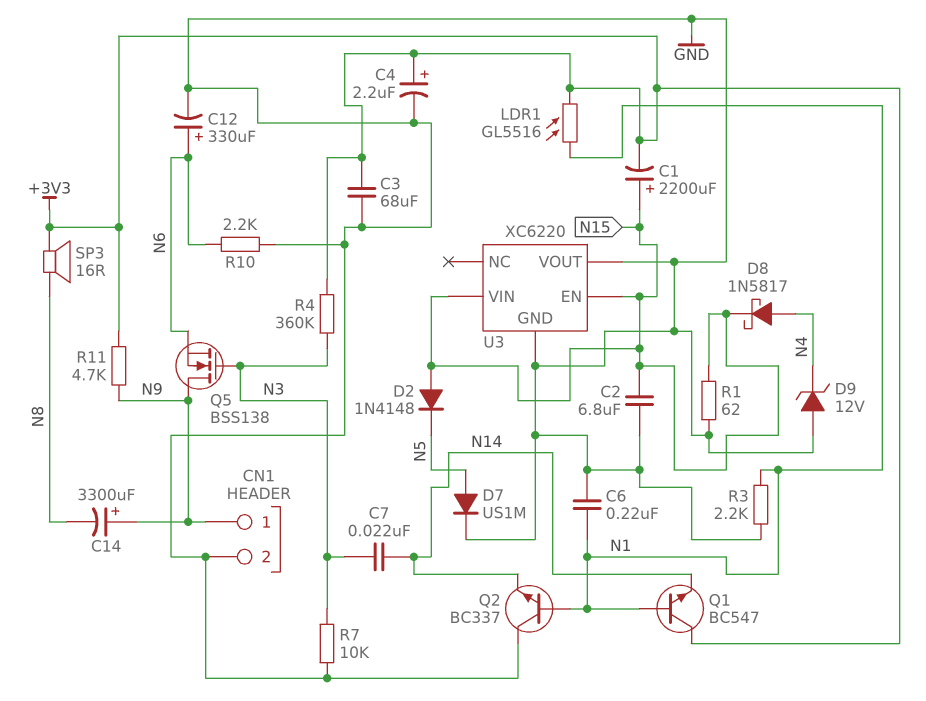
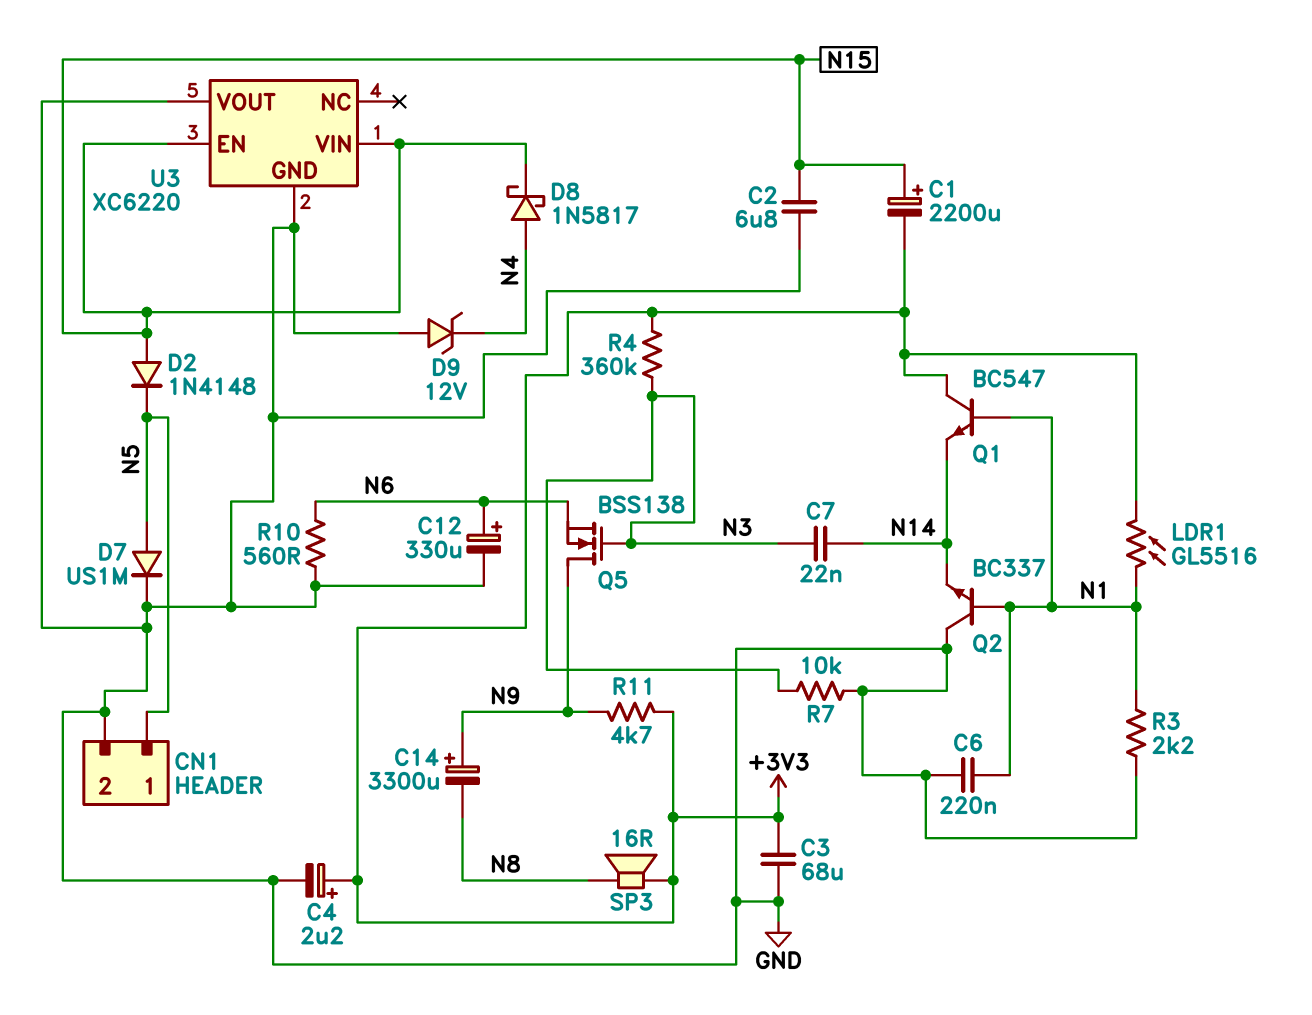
CN1 pin 1: N9 -> N5
R1: 62 (GND, N15) -> none
R10: 2.2k (GND, N6) -> 560 (GND, N6)

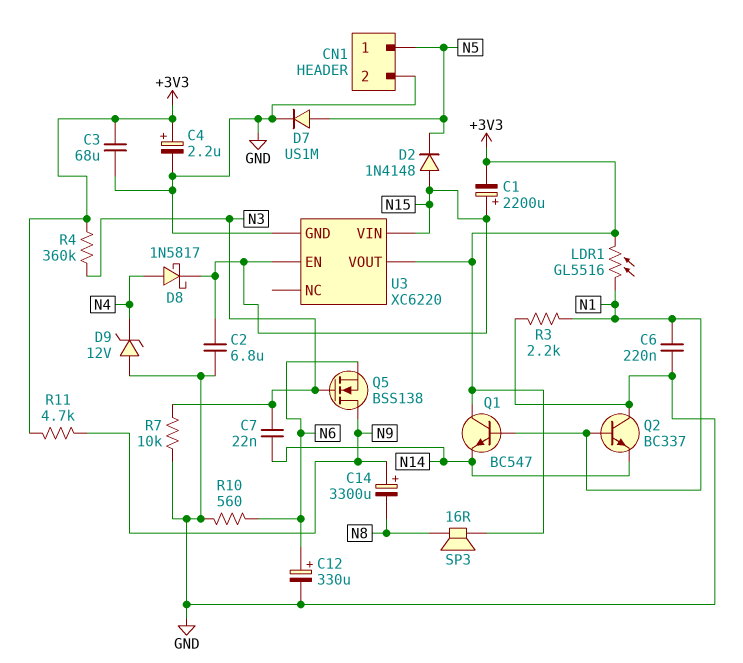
U3 pin VOUT: GND -> +3V3

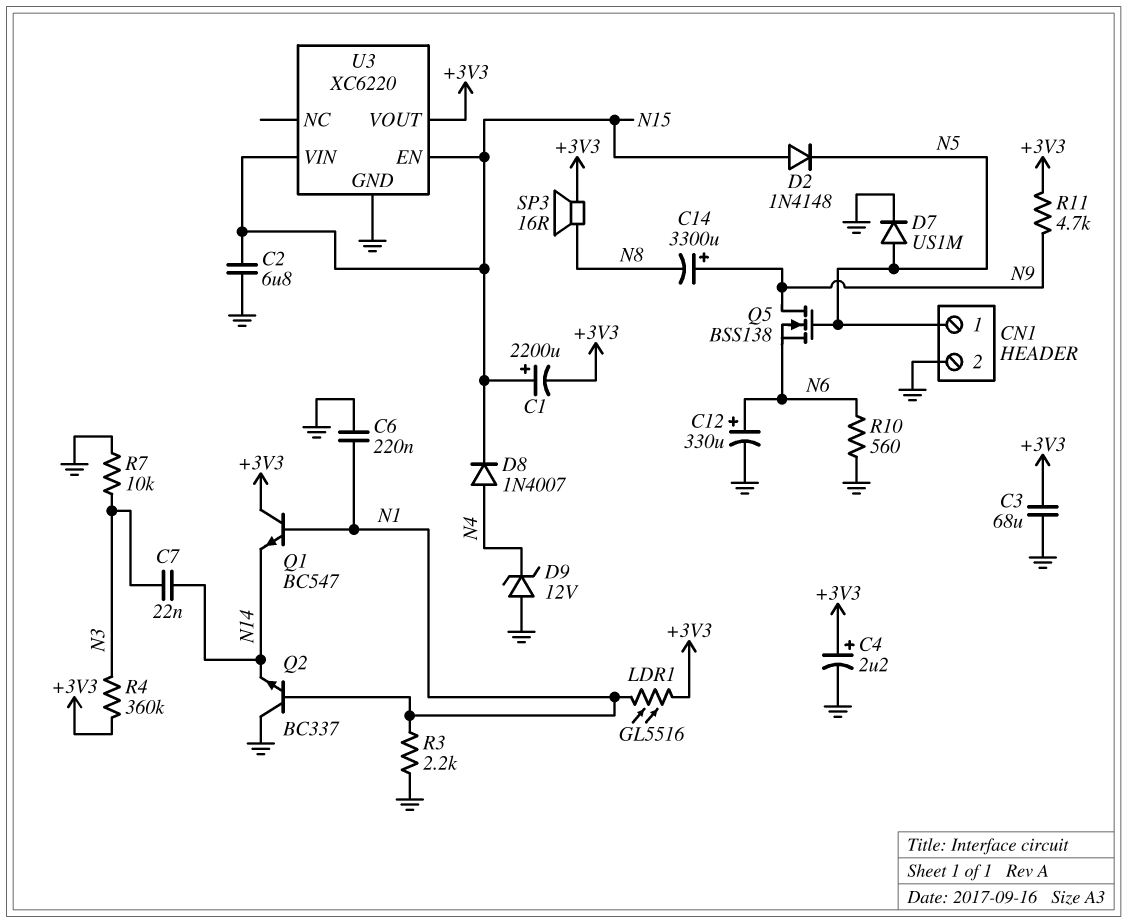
D8: schottky 1N5817 (A N4, K N15) -> diode 1N4007 (A N4, K N15)
Q5: NMOS BSS138 (G N3, D N9, S N6) -> NMOS BSS138 (G N5, D N9, S N6)

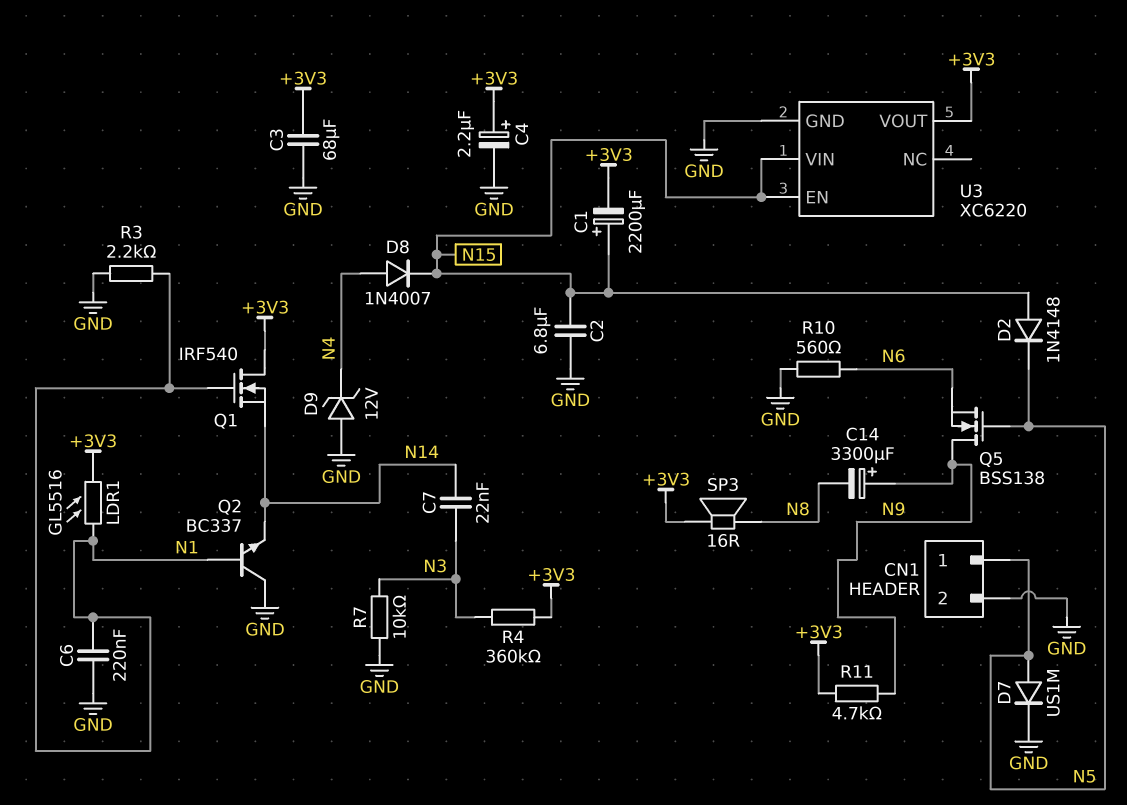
C12: 330uF (plus N6, minus GND) -> none
Q1: NPN BC547 (B N1, C +3V3, E N14) -> NMOS IRF540 (G N1, D +3V3, S N14)

